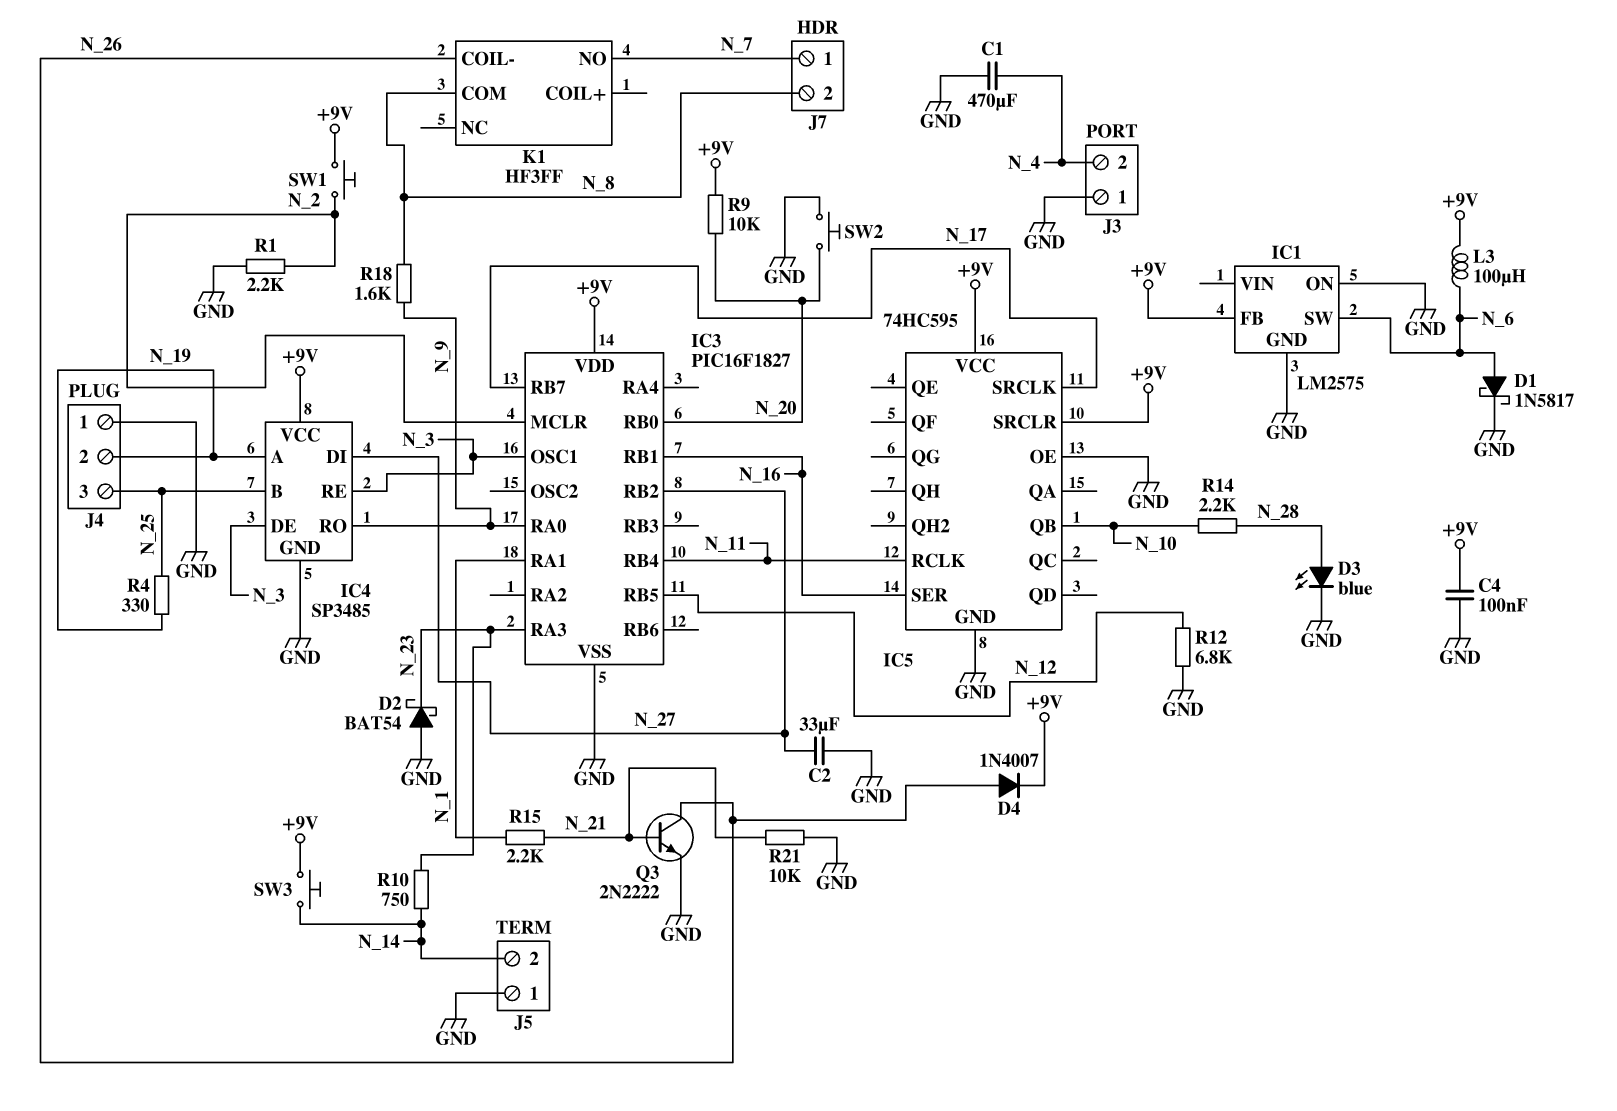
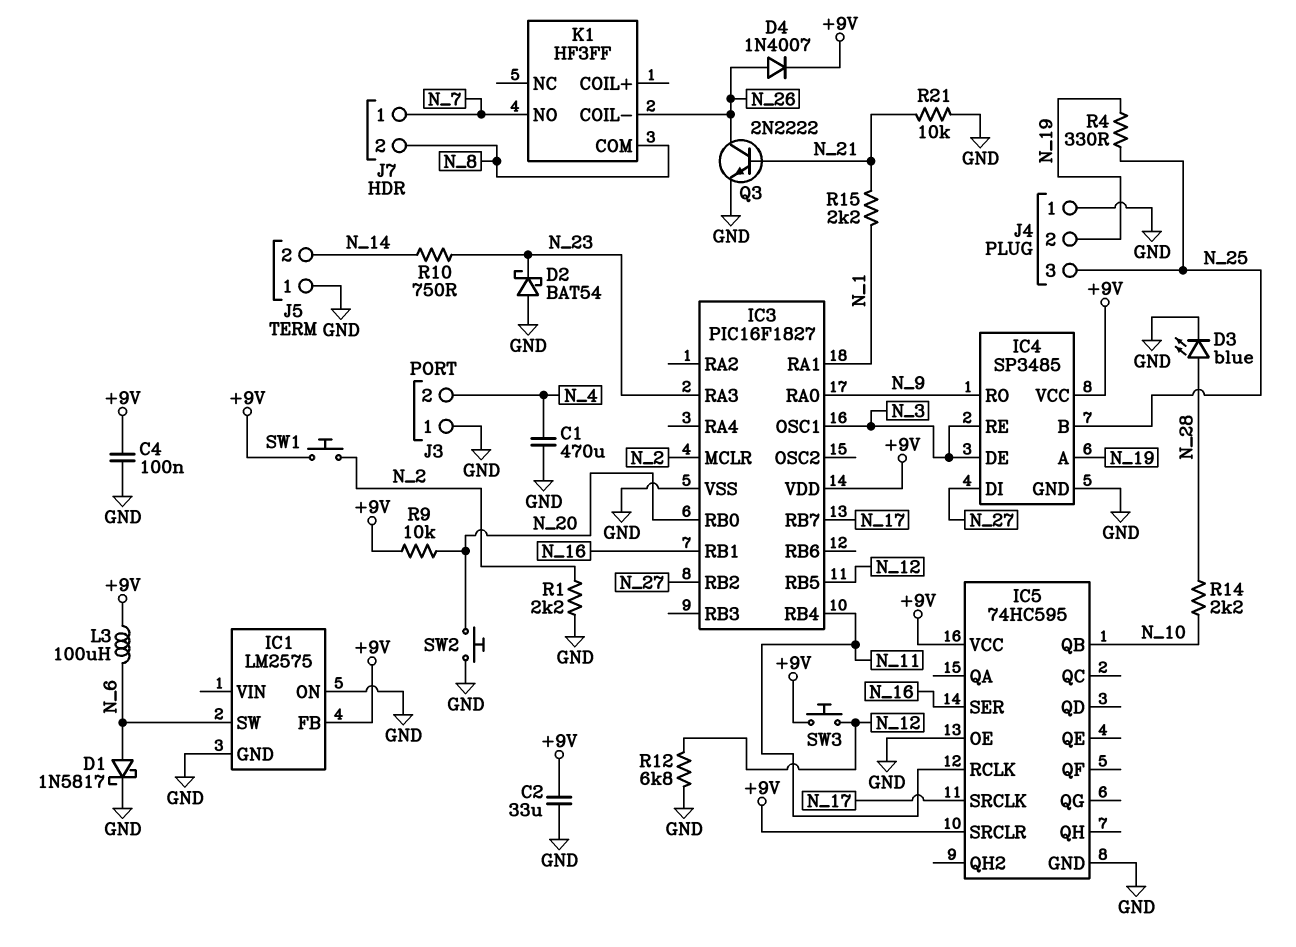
C2: 33uF (GND, N_27) -> 33uF (+9V, GND)
R18: 1.6k (N_8, N_9) -> none
SW3: button (+9V, N_14) -> button (+9V, N_12)

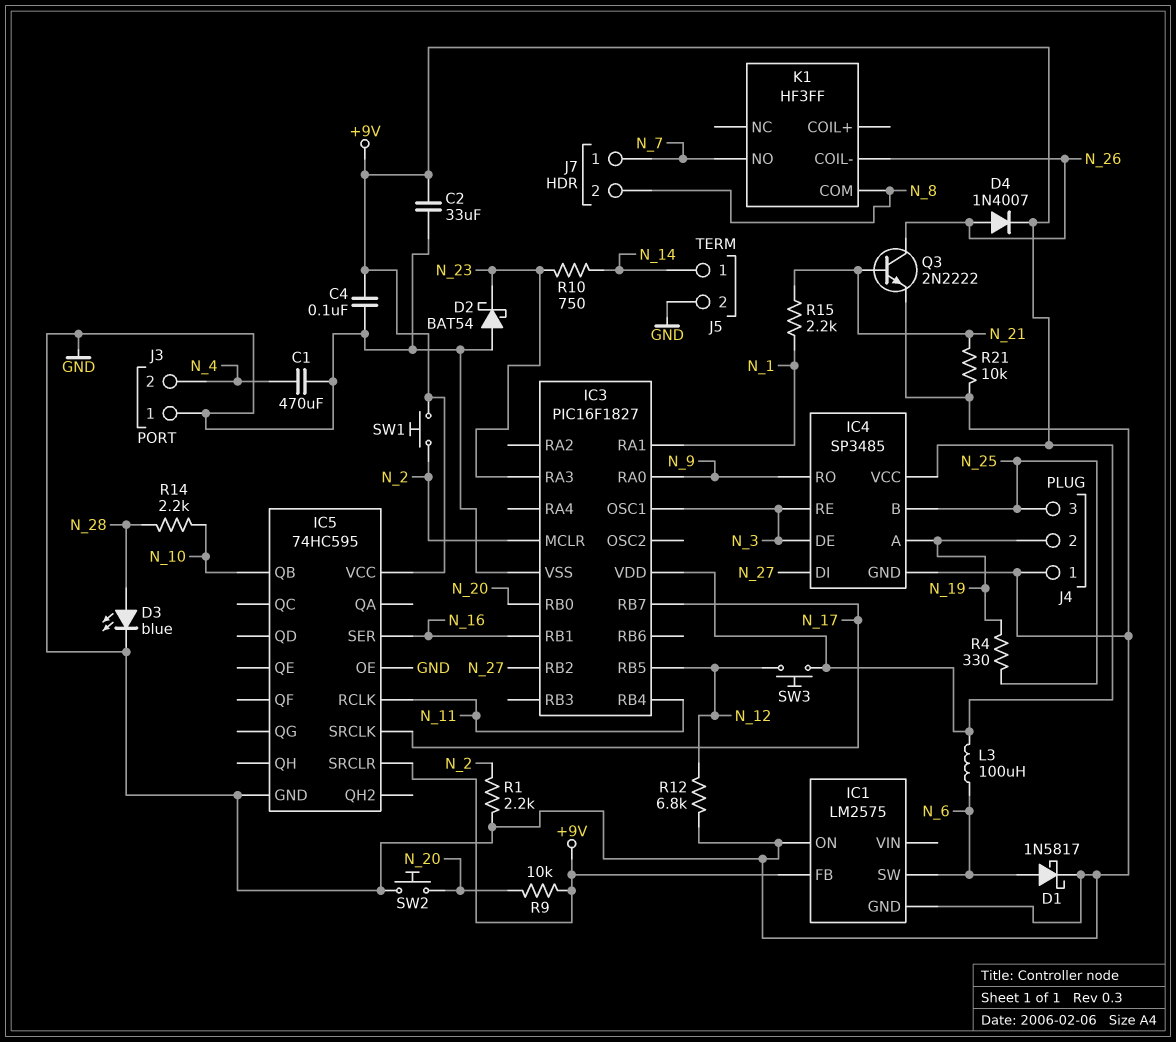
J5 pin 1: GND -> N_14
J5 pin 2: N_14 -> GND

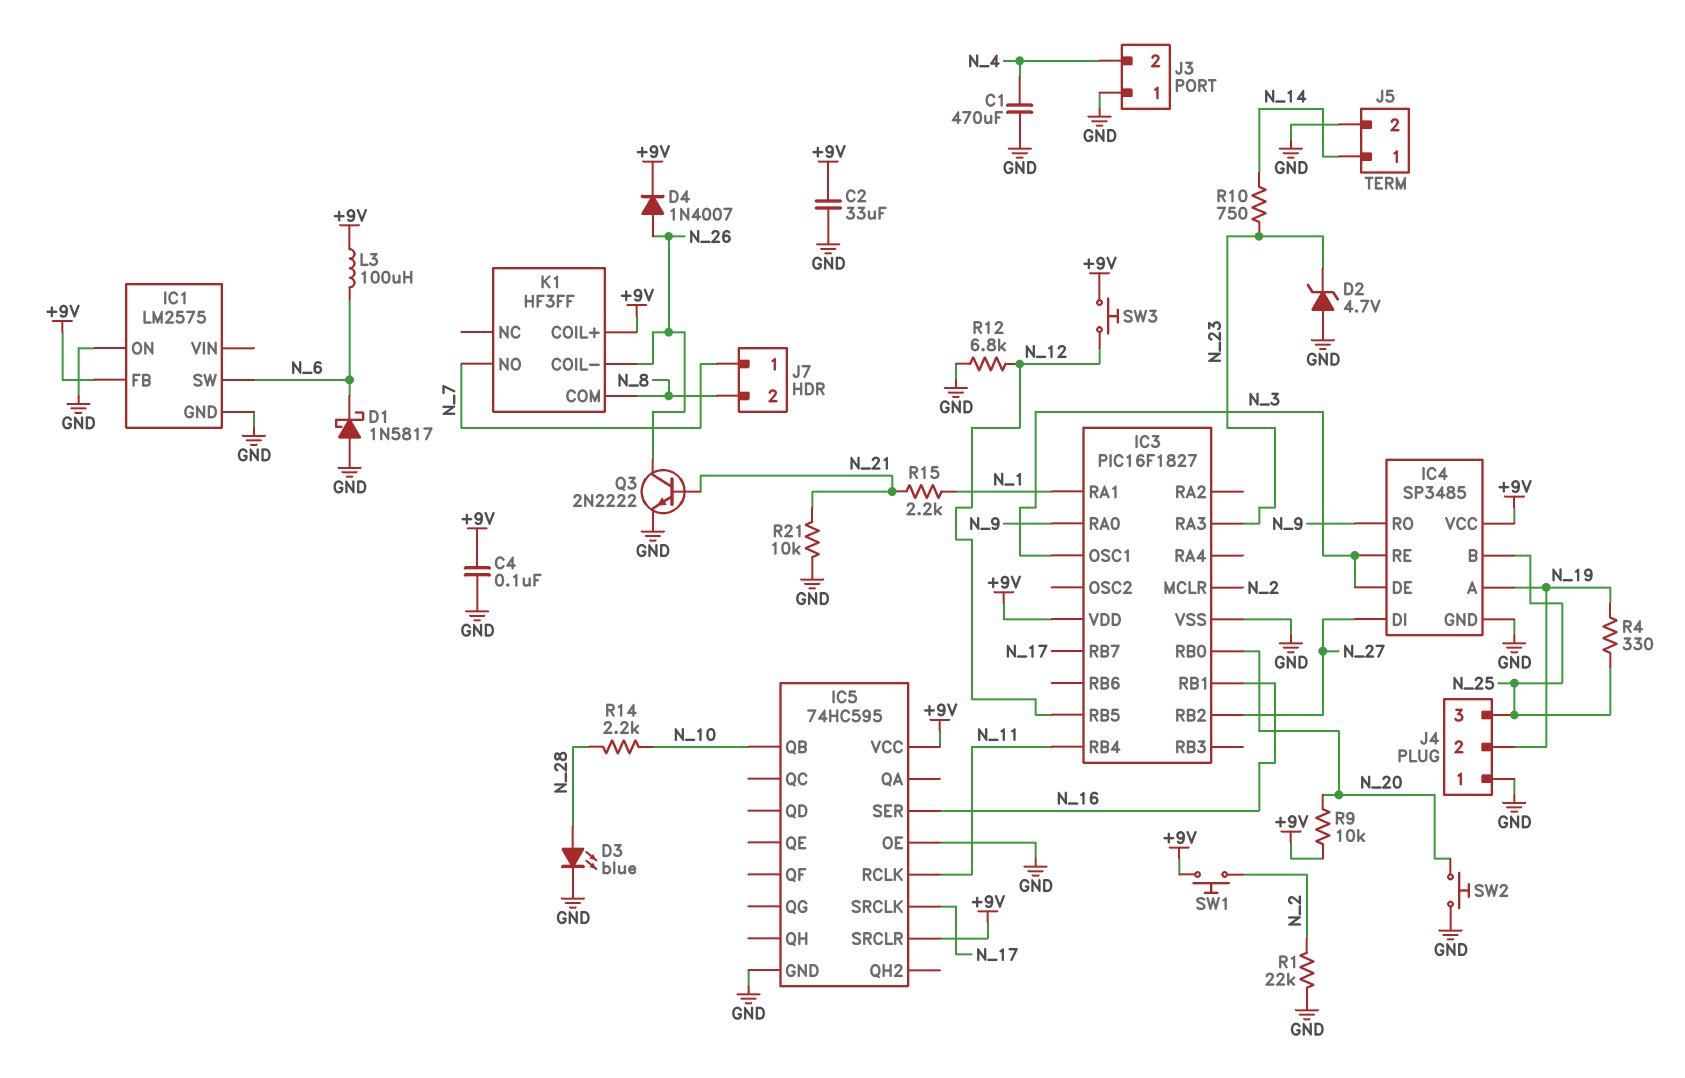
D1: schottky 1N5817 (A N_6, K GND) -> schottky 1N5817 (A GND, K N_6)
D2: schottky BAT54 (A GND, K N_23) -> zener 4.7V (A GND, K N_23)
K1 pin COIL+: none -> +9V
R1: 2.2k (GND, N_2) -> 22k (GND, N_2)

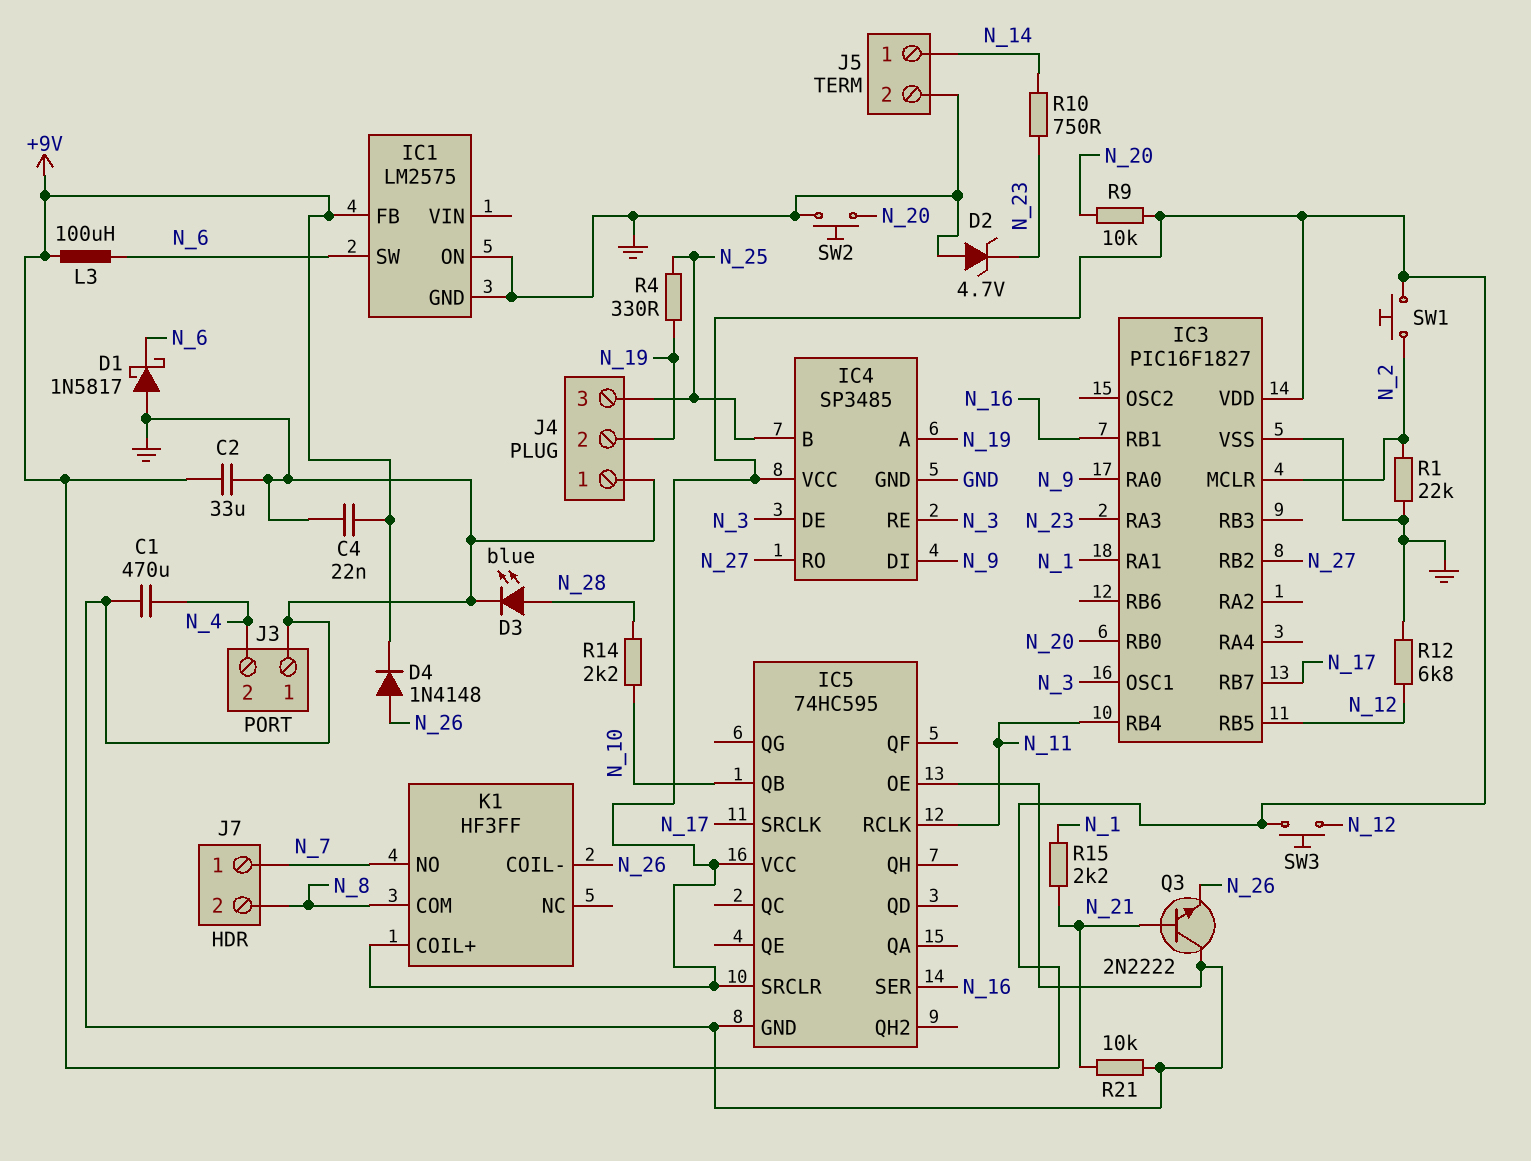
C4: 100nF (+9V, GND) -> 22nF (+9V, GND)
D4: diode 1N4007 (A N_26, K +9V) -> diode 1N4148 (A N_26, K +9V)
IC4 pin DI: N_27 -> N_9
IC4 pin RO: N_9 -> N_27
Q3: NPN 2N2222 (B N_21, C N_26, E GND) -> NPN 2N2222 (B N_21, C GND, E N_26)

